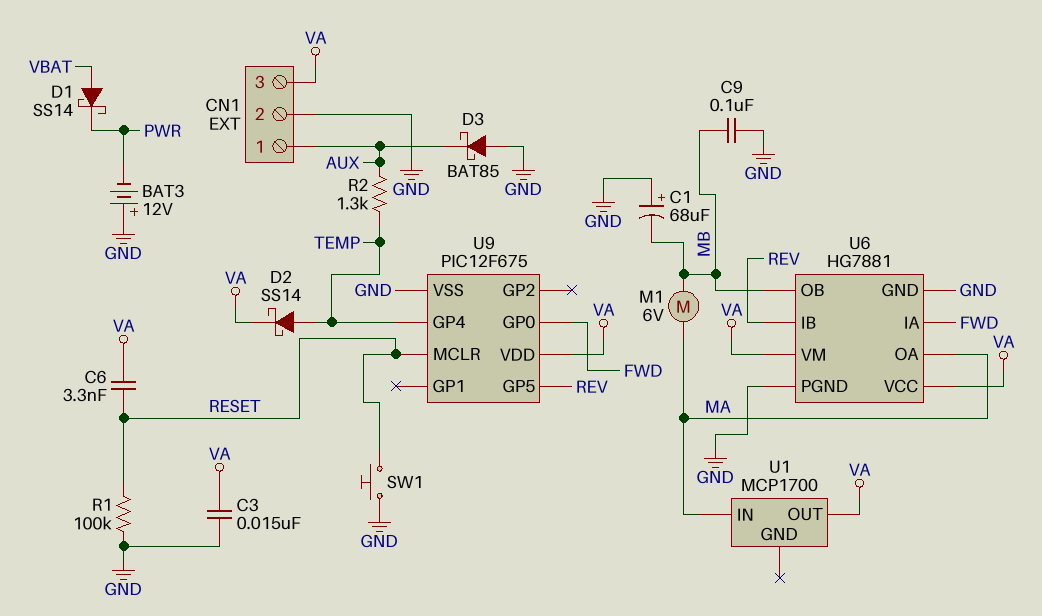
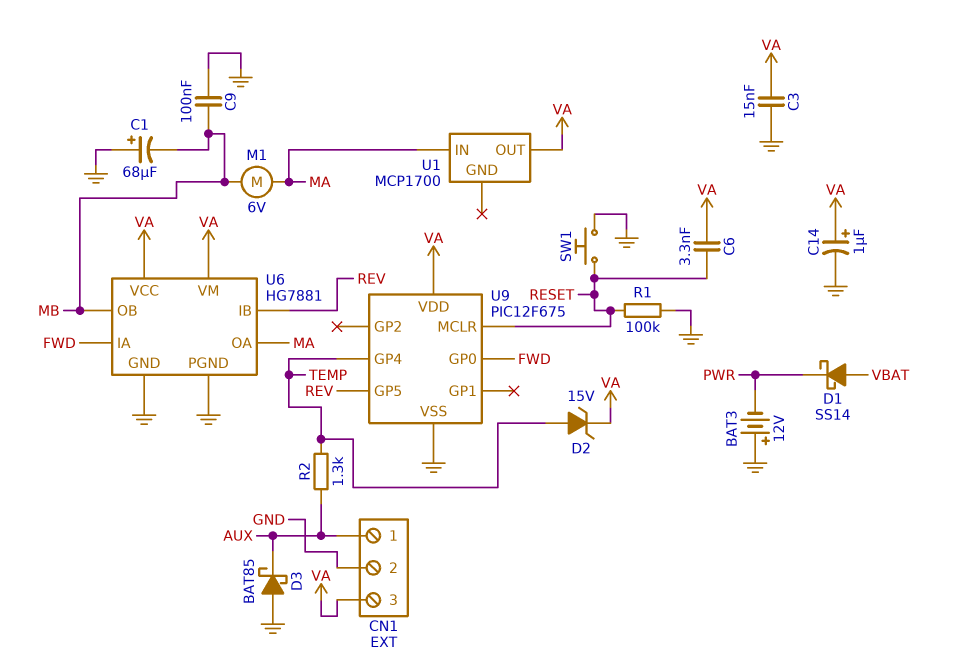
C14: none -> 1uF (plus VA, minus GND)
D2: schottky SS14 (A TEMP, K VA) -> zener 15V (A TEMP, K VA)

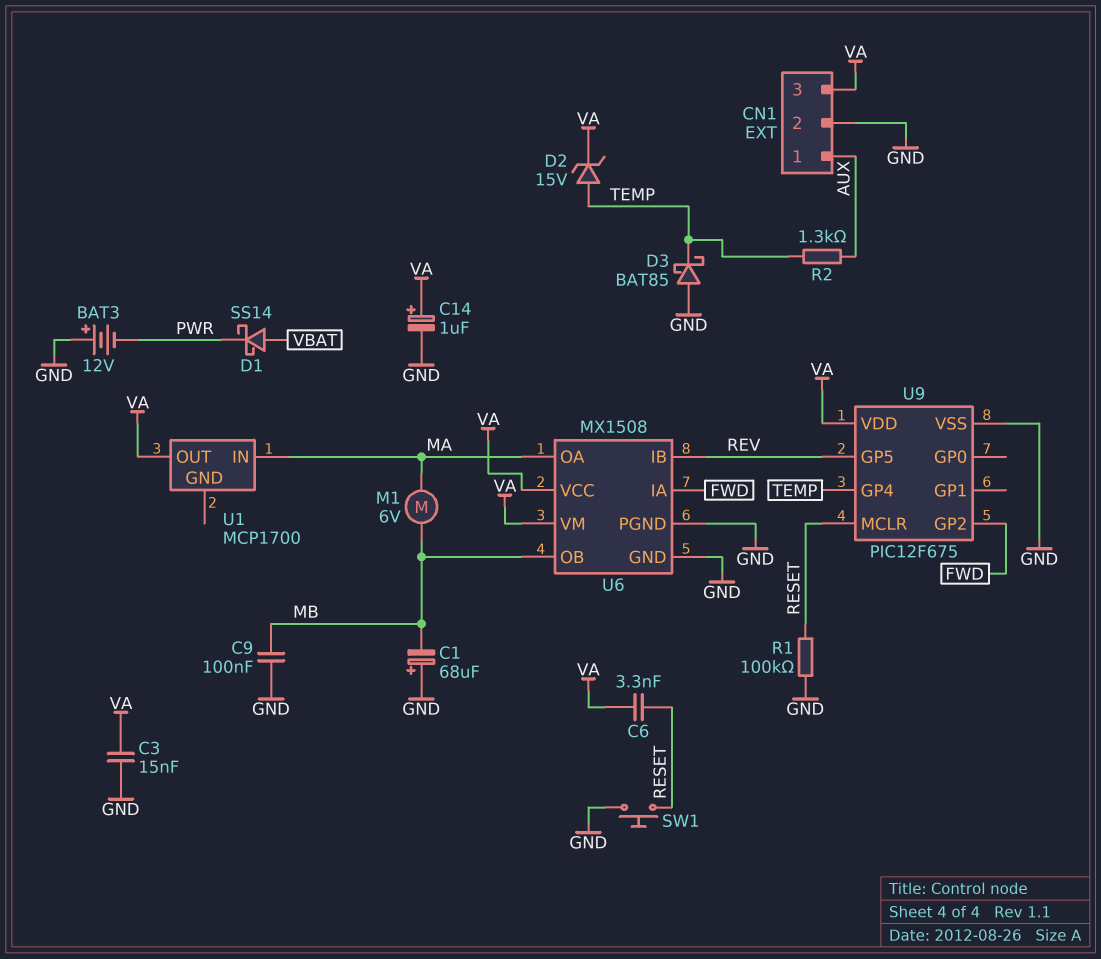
D3: schottky BAT85 (A GND, K AUX) -> schottky BAT85 (A GND, K TEMP)
U6: HG7881 -> MX1508
U9 pin GP0: FWD -> none
U9 pin GP2: none -> FWD

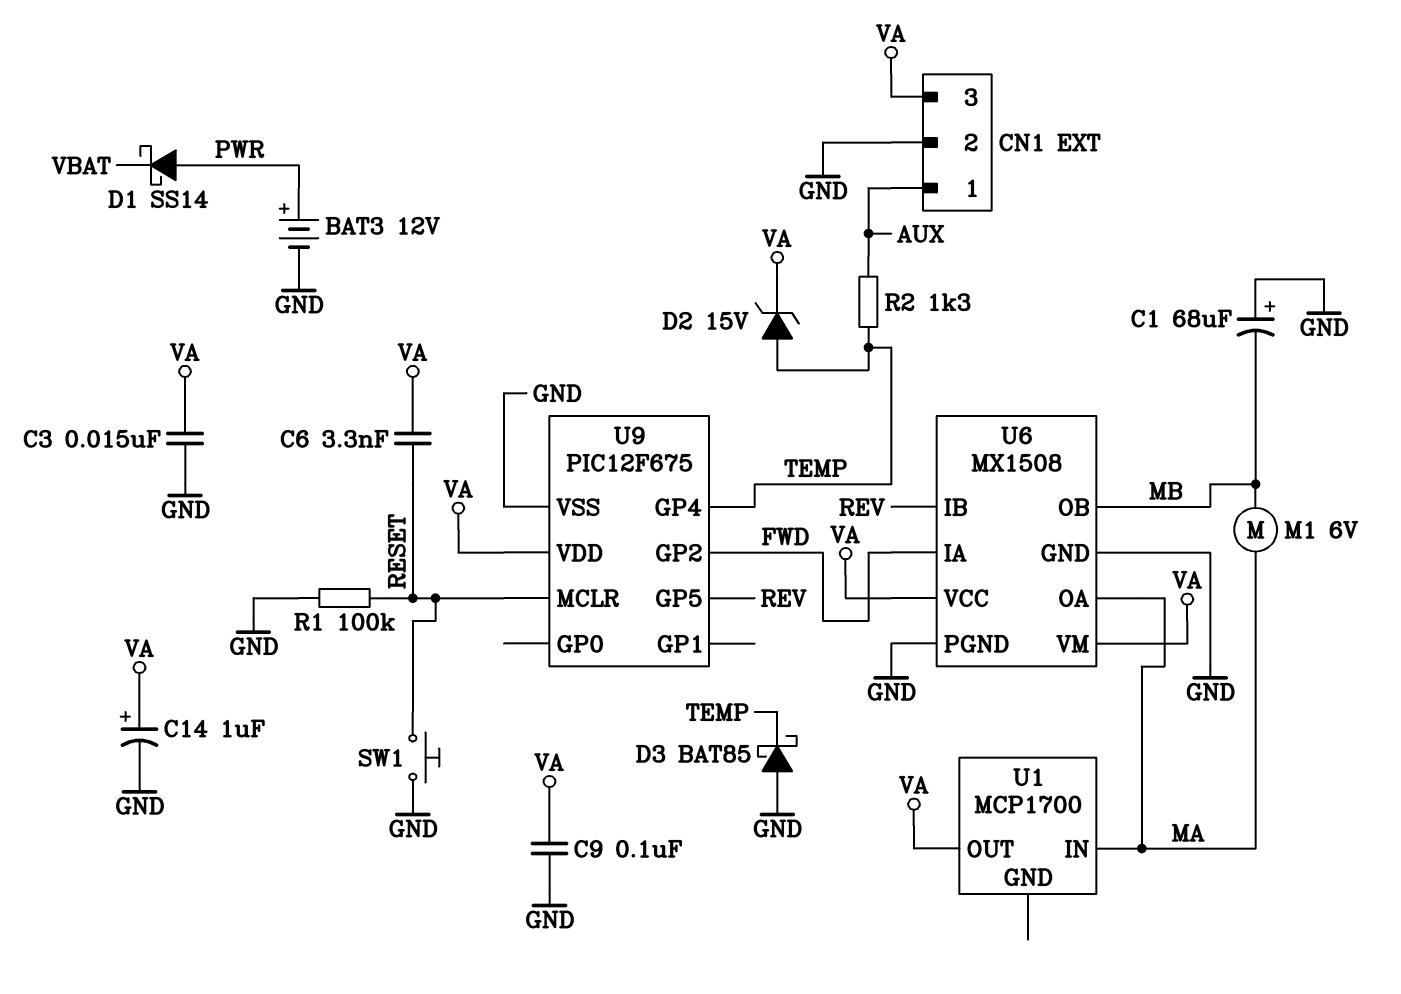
BAT3: 12V (plus GND, minus PWR) -> 12V (plus PWR, minus GND)
C9: 100nF (GND, MB) -> 100nF (GND, VA)
D1: schottky SS14 (A VBAT, K PWR) -> schottky SS14 (A PWR, K VBAT)

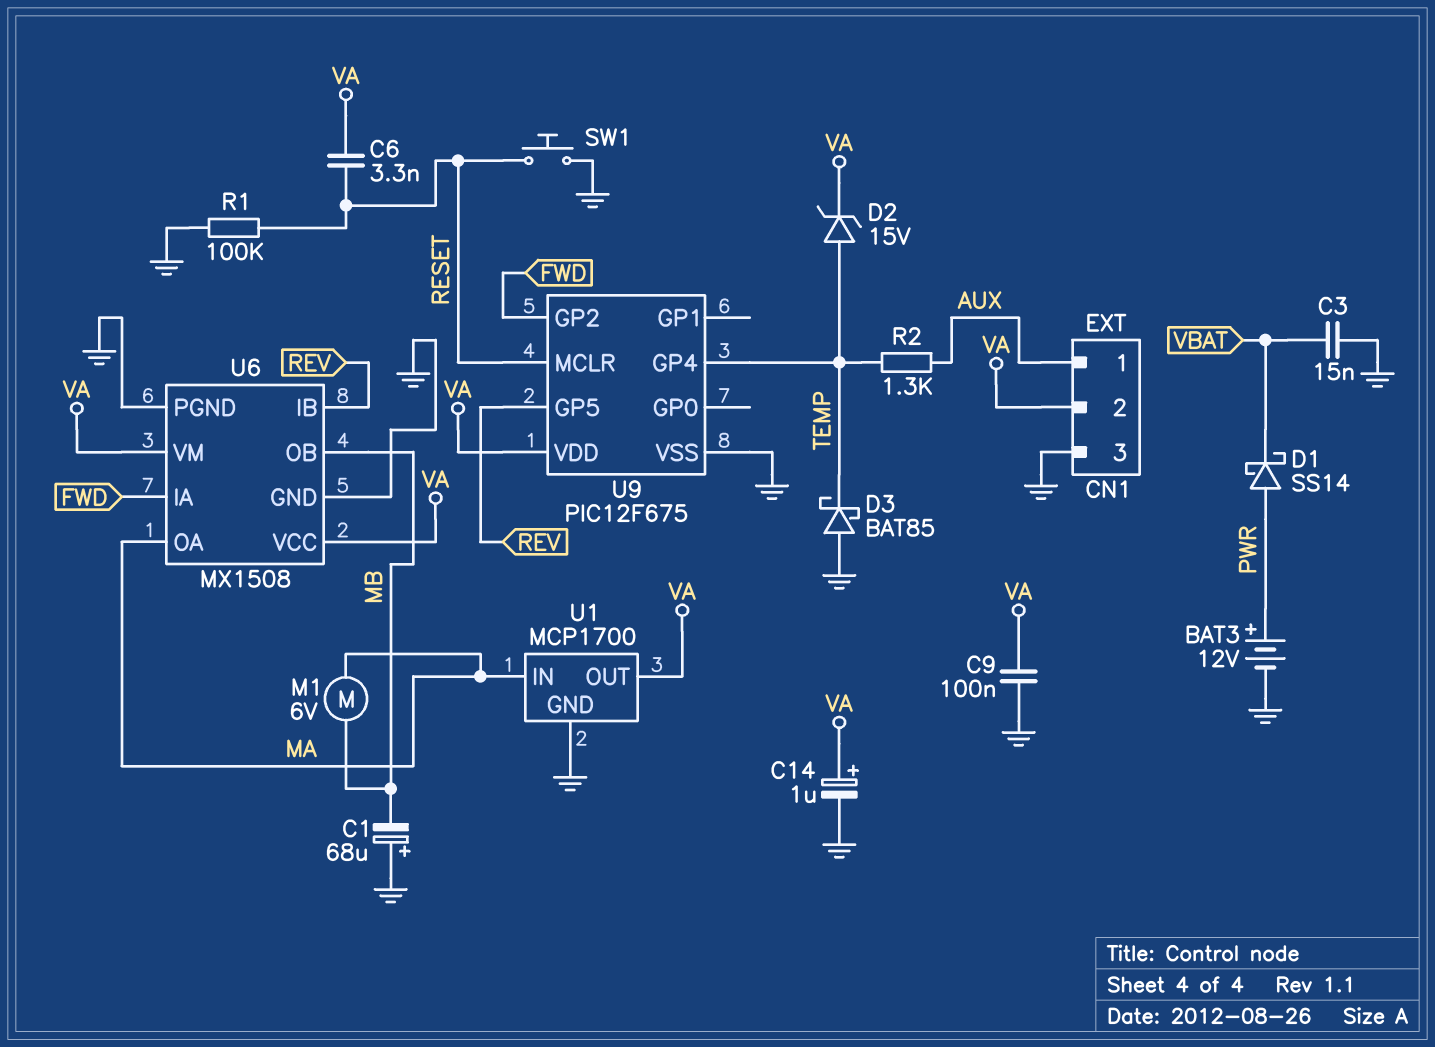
C3: 15nF (GND, VA) -> 15nF (GND, VBAT)
CN1 pin 2: GND -> VA
CN1 pin 3: VA -> GND
U1 pin GND: none -> GND

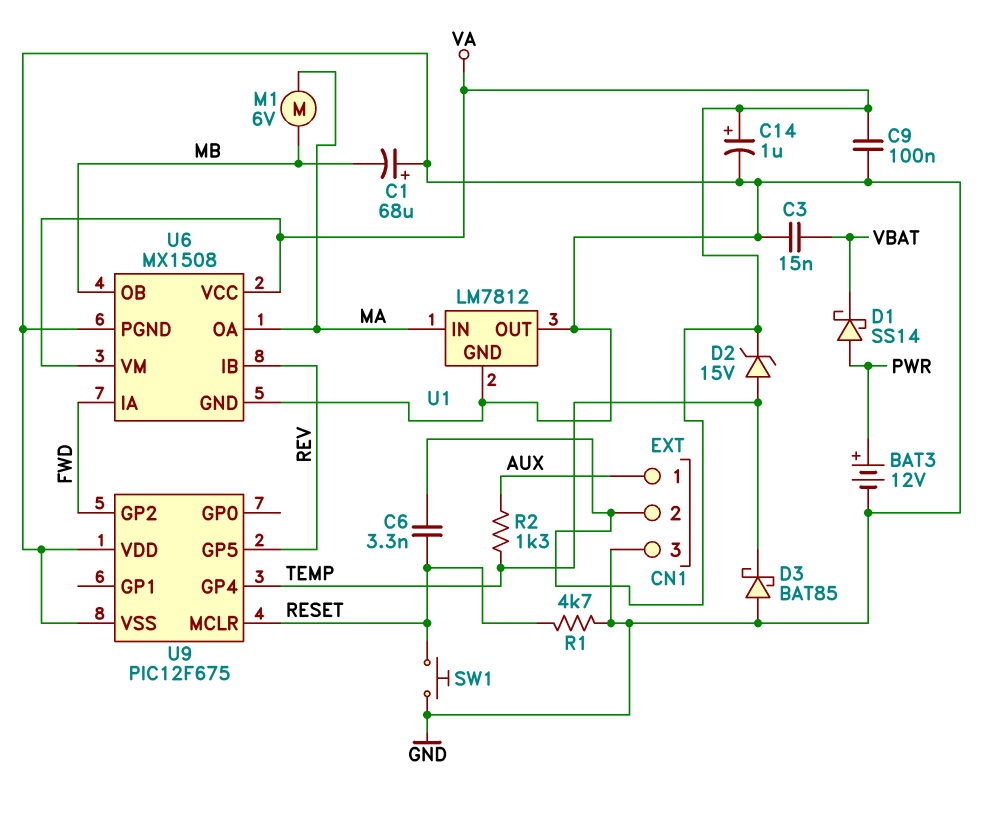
R1: 100k (GND, RESET) -> 4.7k (GND, RESET)
U1: MCP1700 -> LM7812
U1 pin OUT: VA -> GND
U9 pin VDD: VA -> GND

